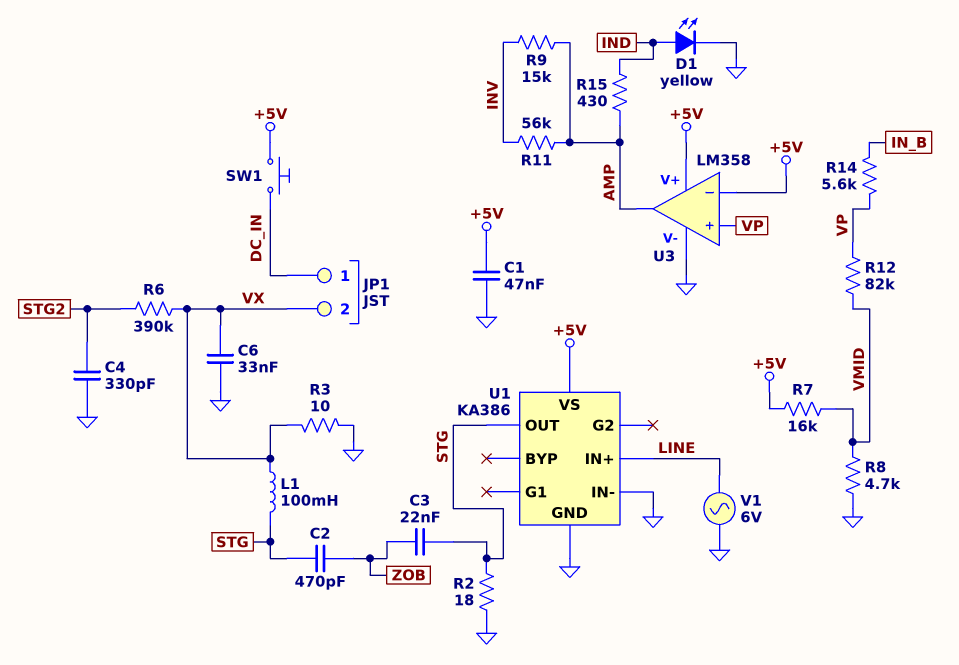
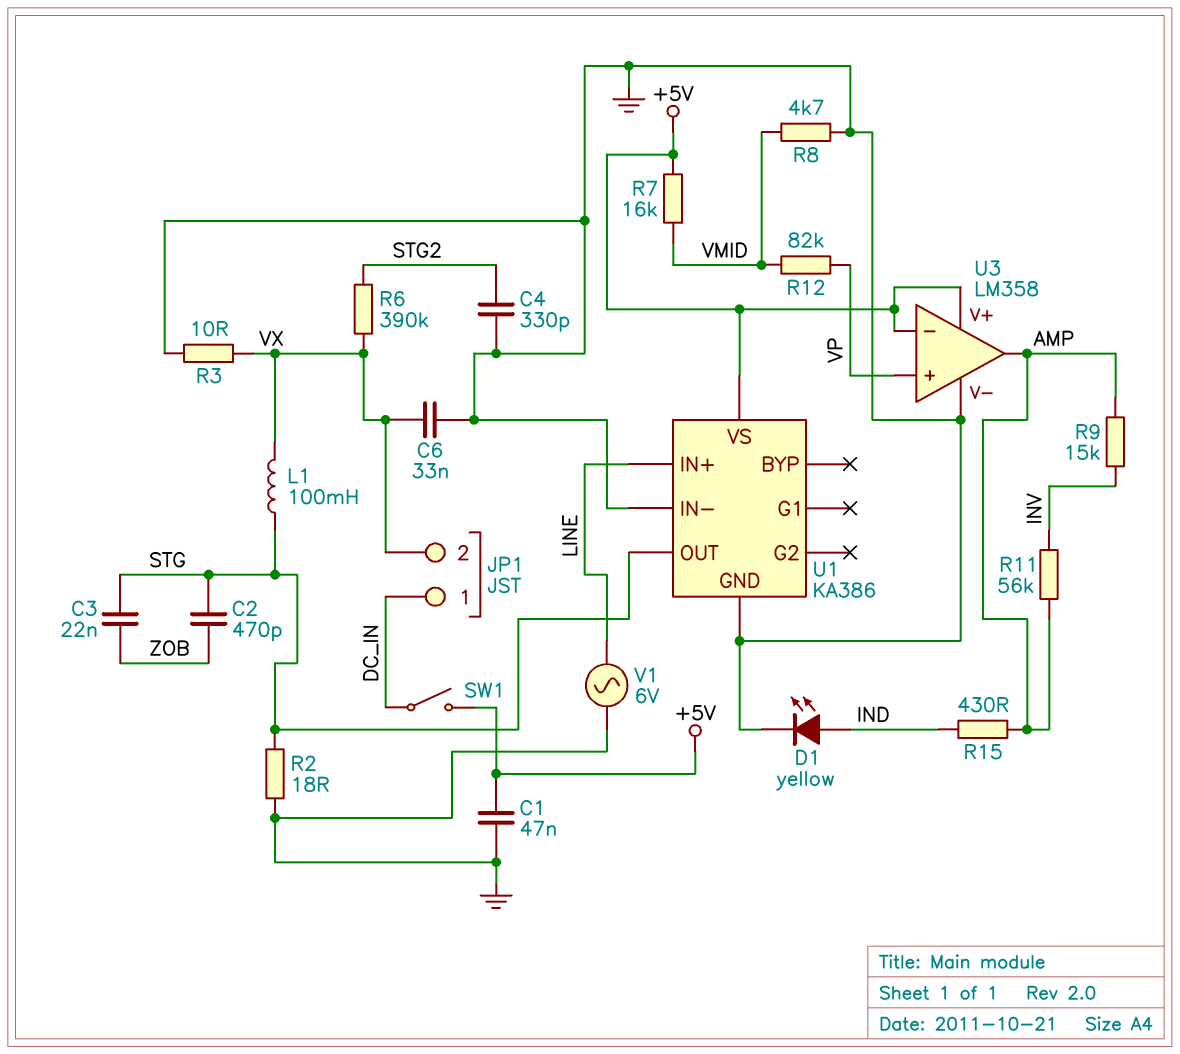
R14: 5.6k (IN_B, VP) -> none
SW1: button (+5V, DC_IN) -> switch (+5V, DC_IN)

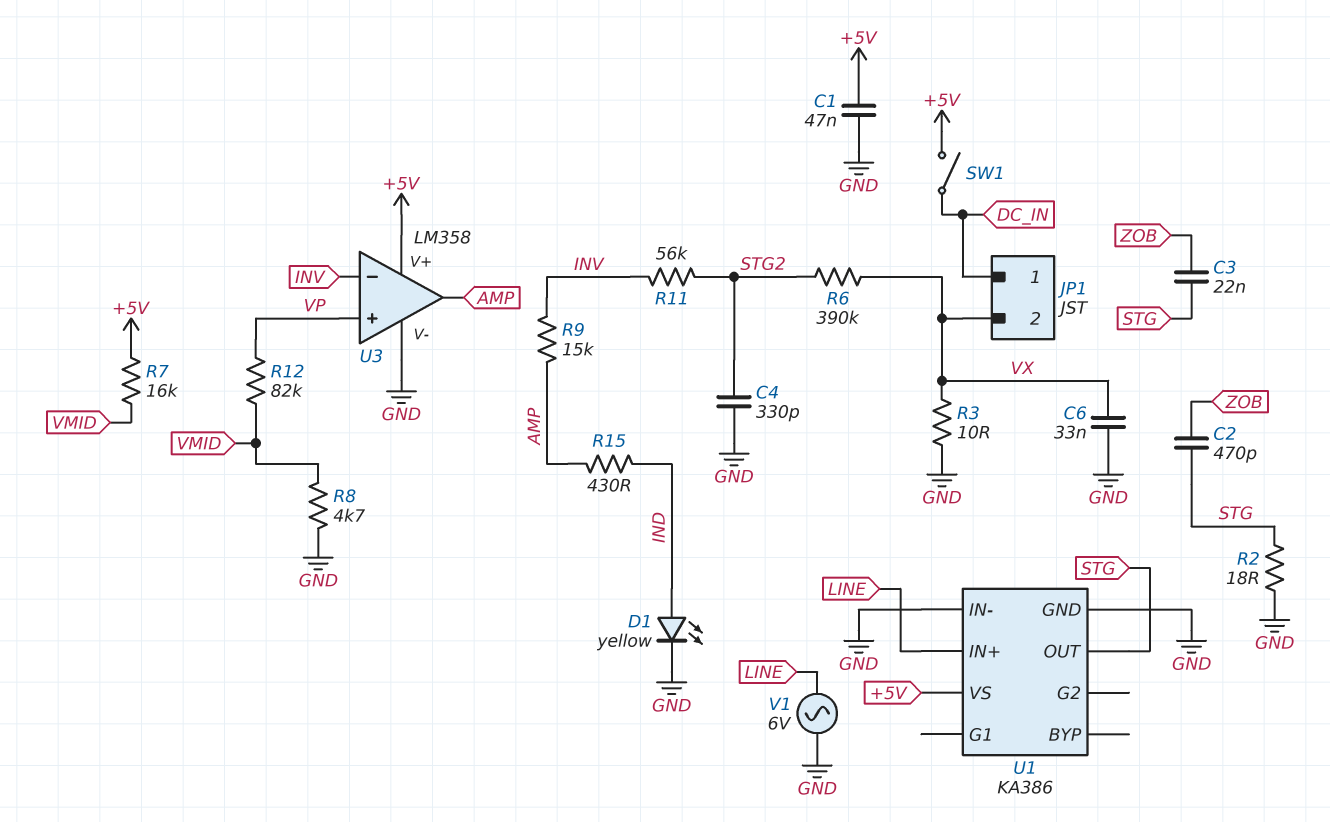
L1: 100mH (STG, VX) -> none
R11: 56k (AMP, INV) -> 56k (INV, STG2)
U3 pin in-: +5V -> INV

